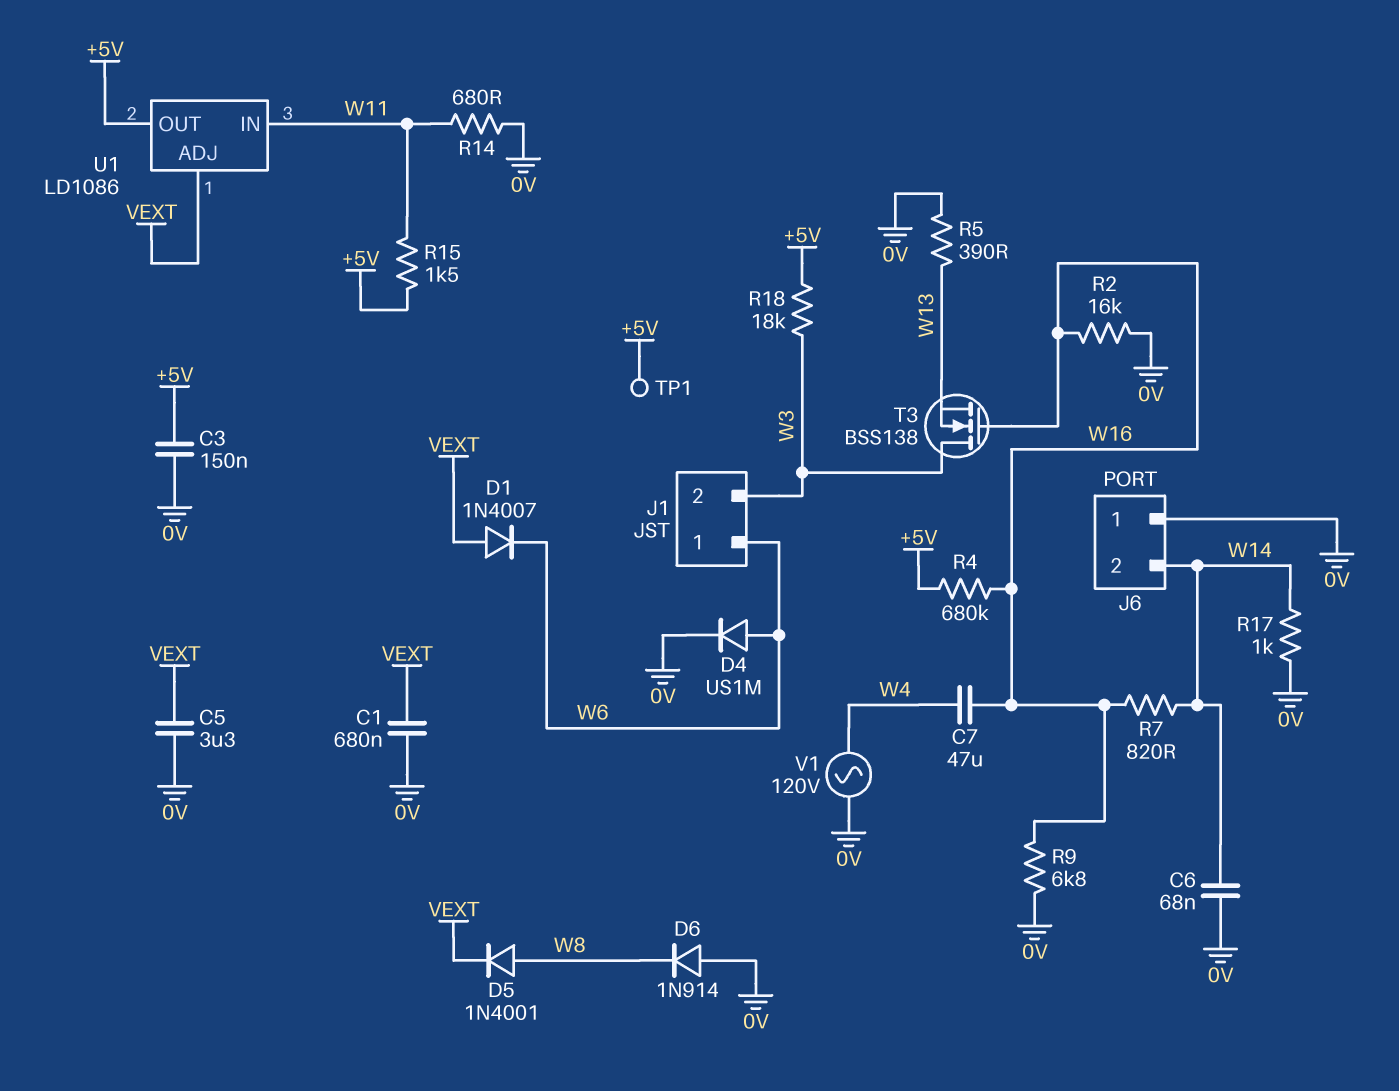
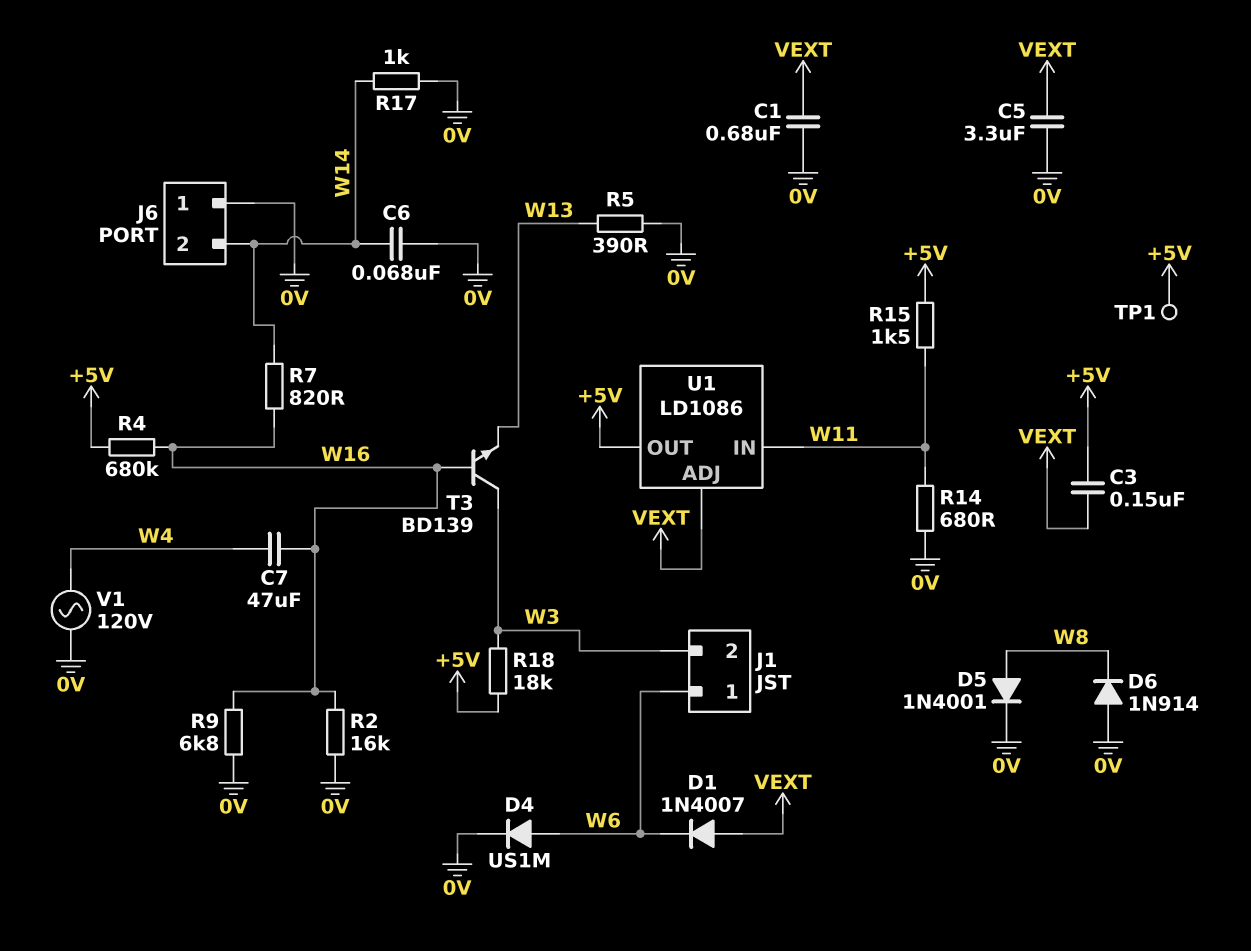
C3: 150nF (+5V, 0V) -> 150nF (+5V, VEXT)
D5: diode 1N4001 (A W8, K VEXT) -> diode 1N4001 (A W8, K 0V)
T3: NMOS BSS138 (G W16, D W3, S W13) -> NPN BD139 (B W16, C W3, E W13)

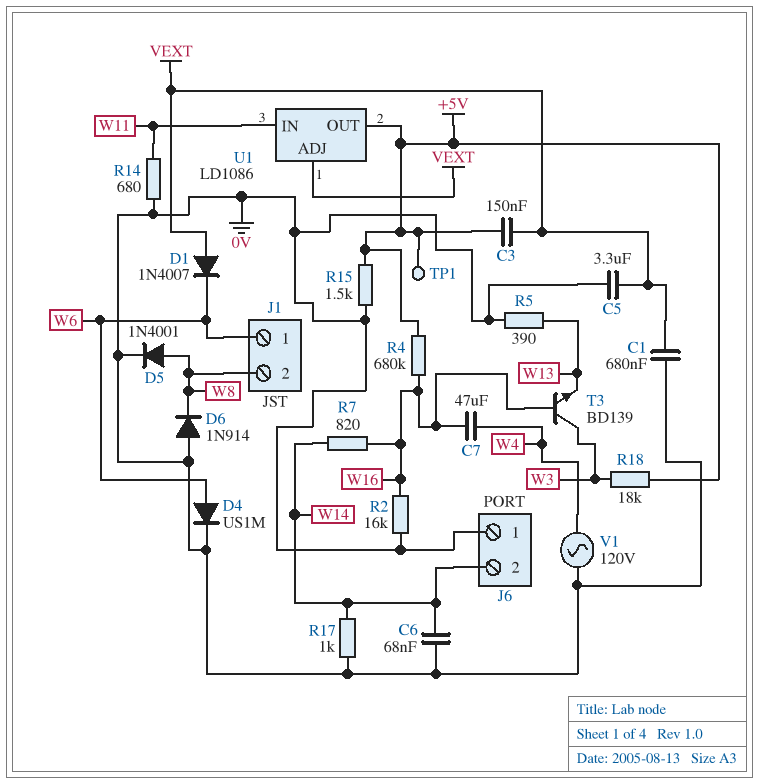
J1 pin 2: W3 -> W8
R9: 6.8k (0V, W16) -> none
R15: 1.5k (+5V, W11) -> 1.5k (+5V, 0V)

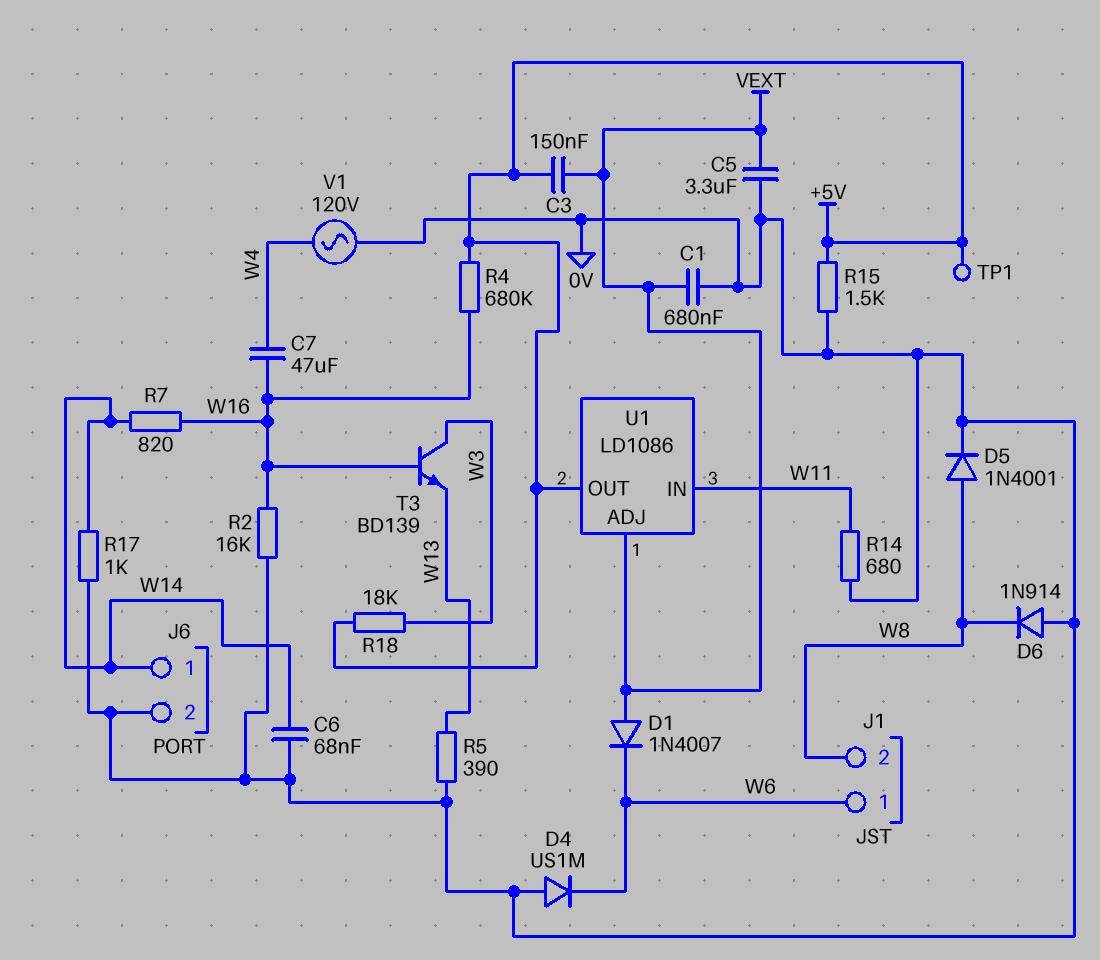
D4: diode US1M (A W6, K 0V) -> diode US1M (A 0V, K W6)
J6 pin 1: 0V -> W14
J6 pin 2: W14 -> 0V

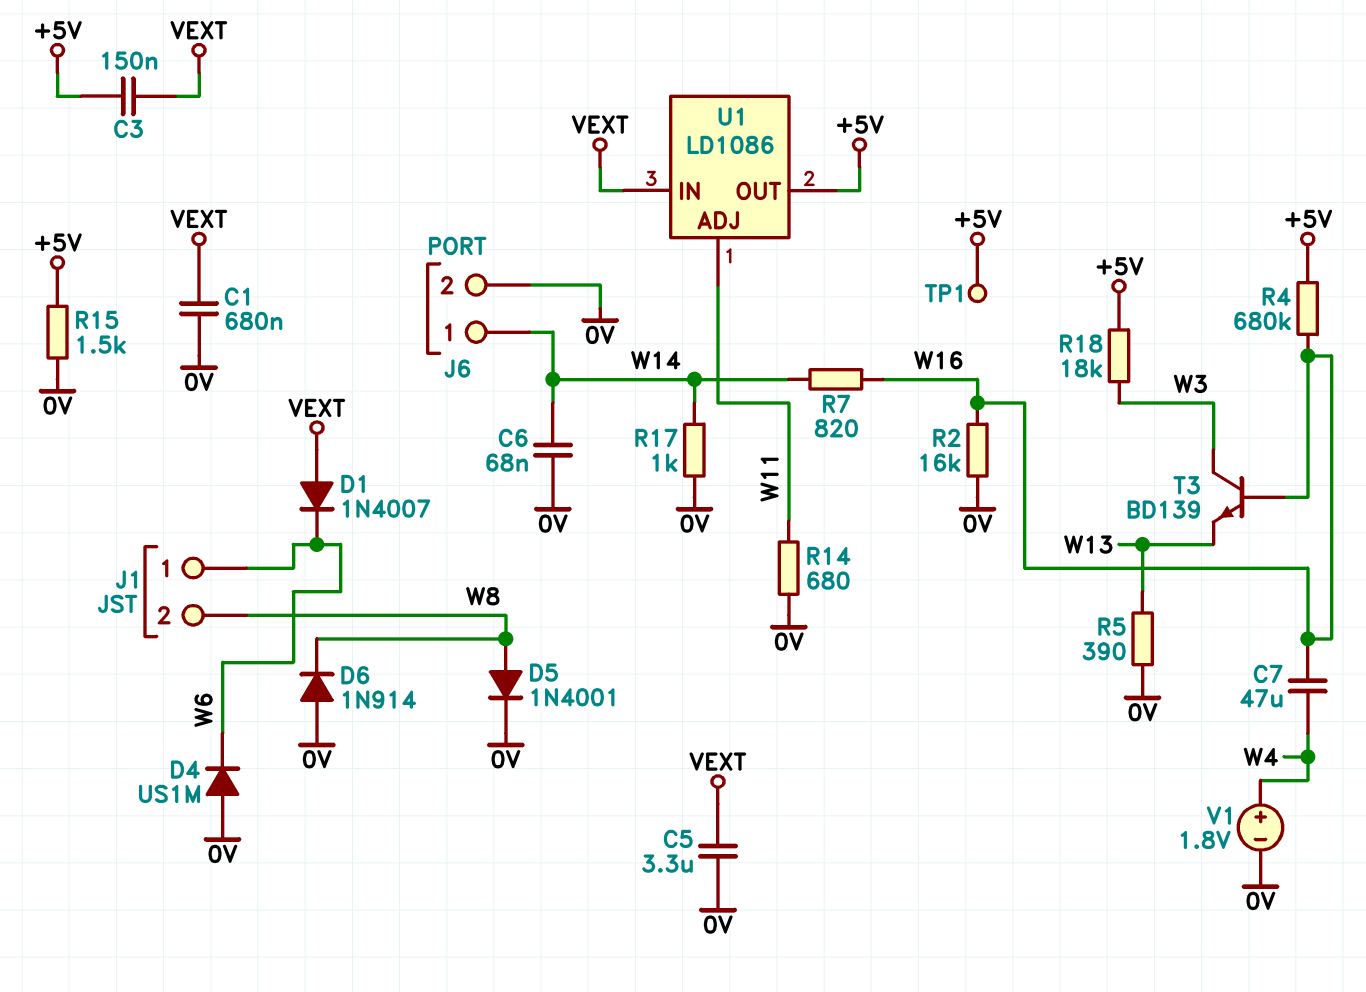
U1 pin ADJ: VEXT -> W11
U1 pin IN: W11 -> VEXT
V1: AC 120V (0V, W4) -> 1.8V (plus W4, minus 0V)

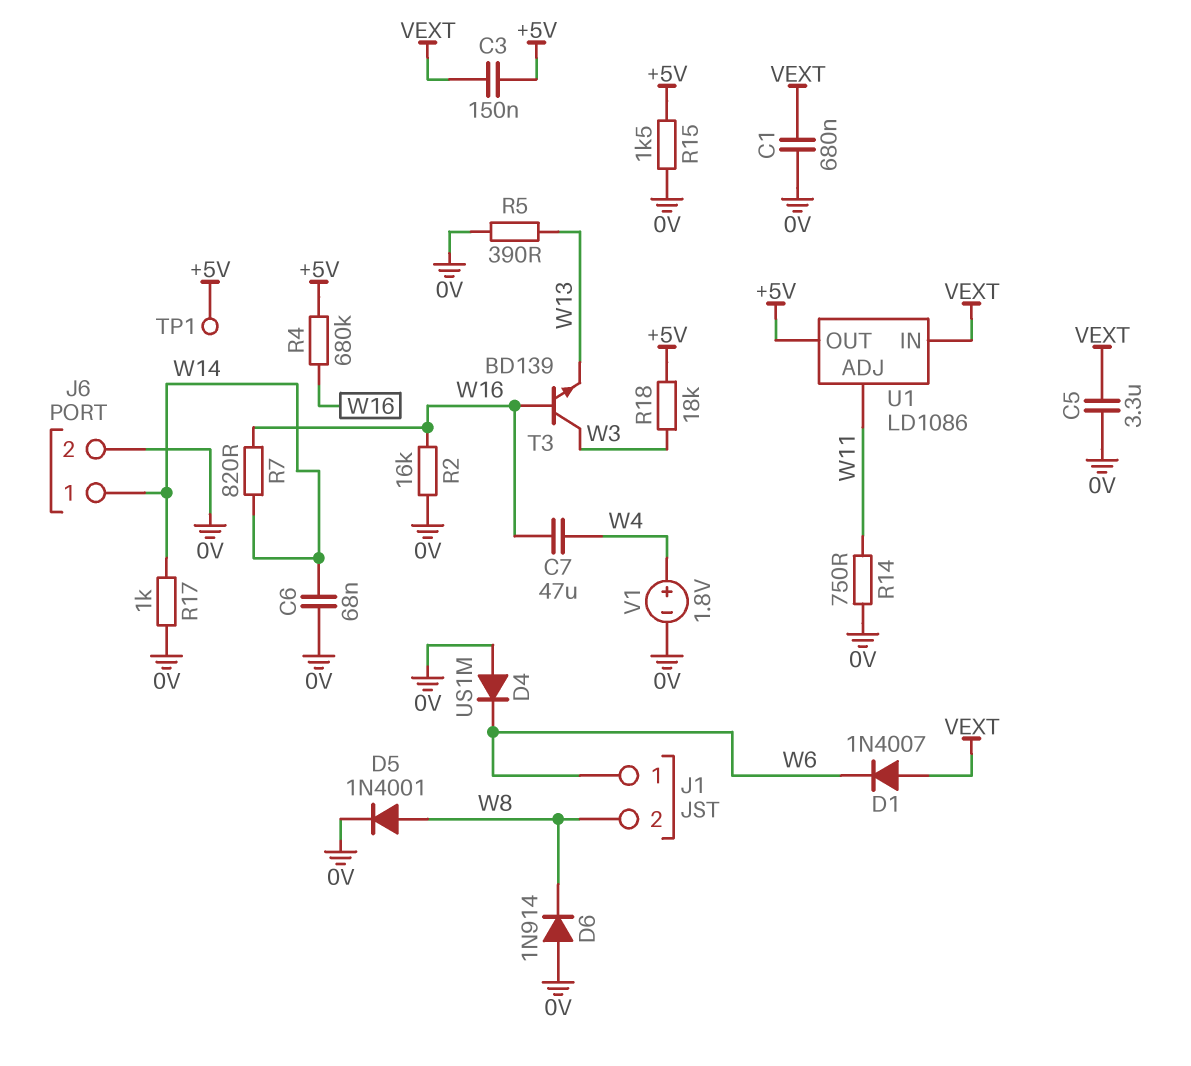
R14: 680 (0V, W11) -> 750 (0V, W11)

